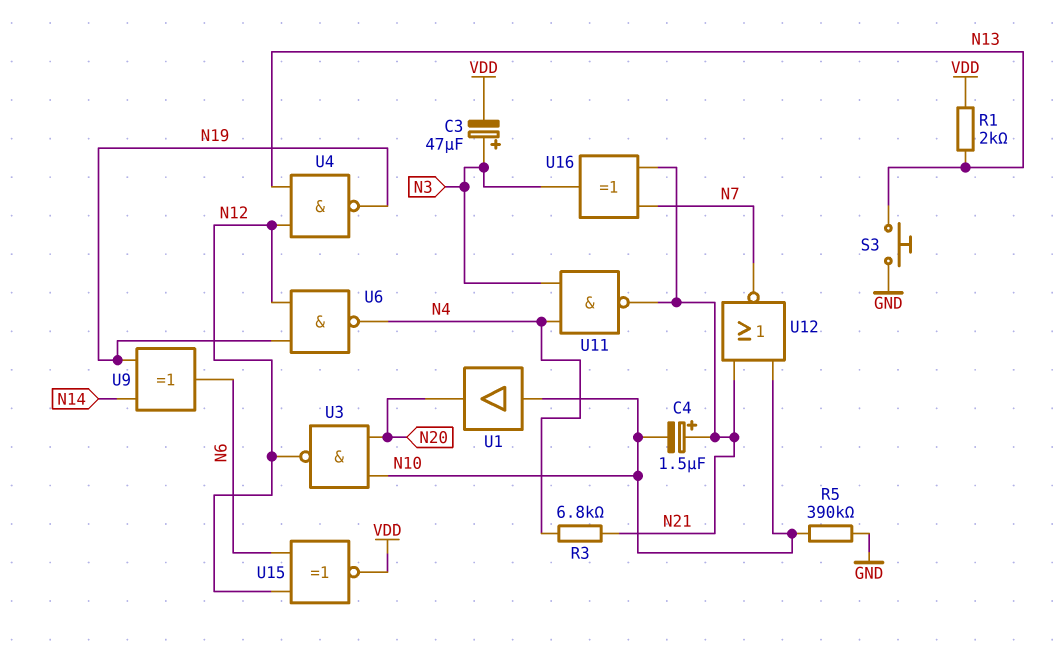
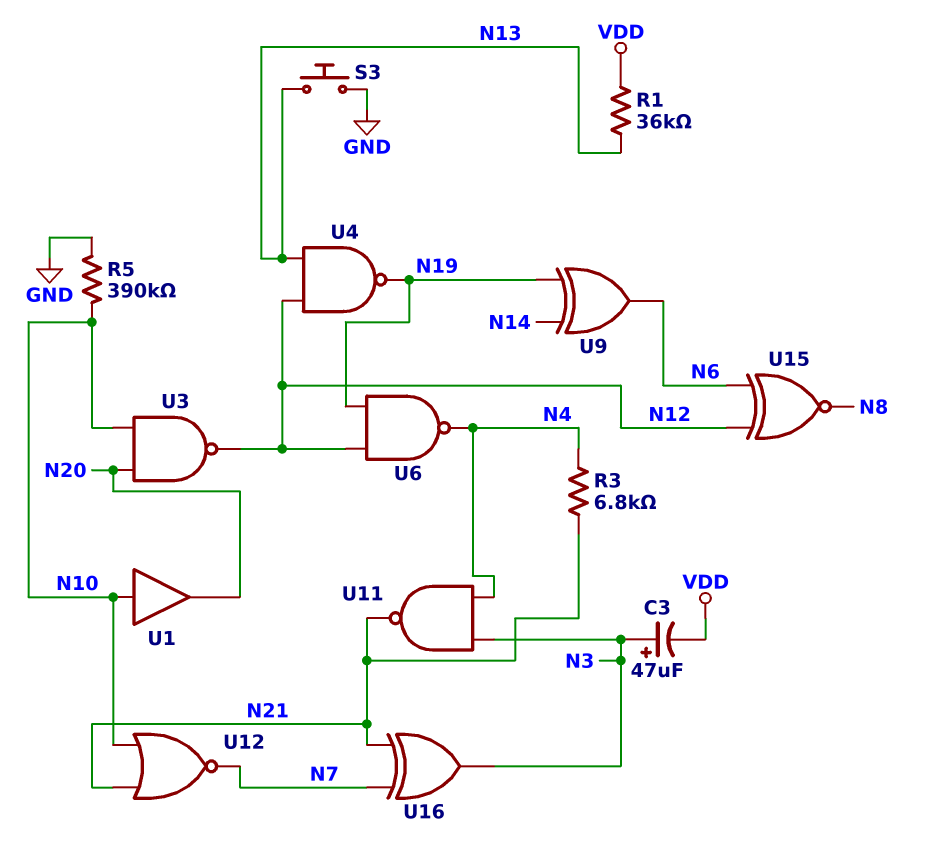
C4: 1.5uF (plus N21, minus N10) -> none
R1: 2k (N13, VDD) -> 36k (N13, VDD)
U15: XNOR (in N6, in N12, out VDD) -> XNOR (in N6, in N12, out N8)

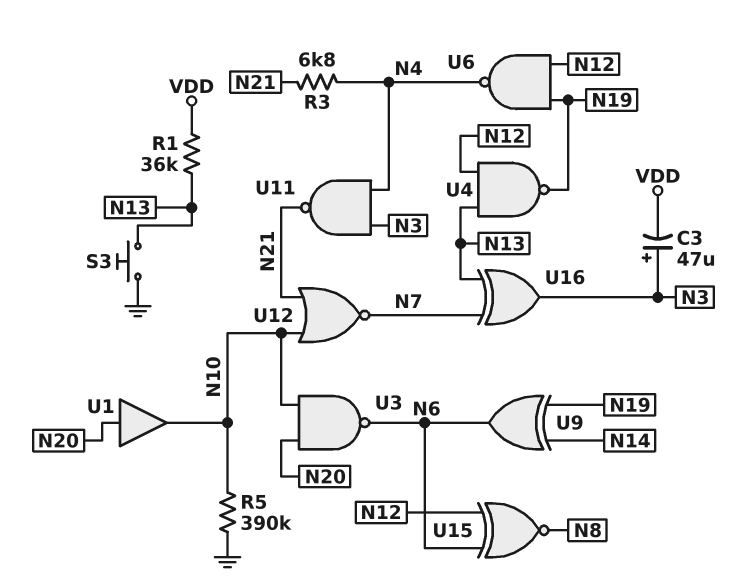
U1: buffer (in N10, out N20) -> buffer (in N20, out N10)
U3: NAND (in N10, in N20, out N12) -> NAND (in N10, in N20, out N6)
U16: XOR (in N7, in N21, out N3) -> XOR (in N7, in N13, out N3)

